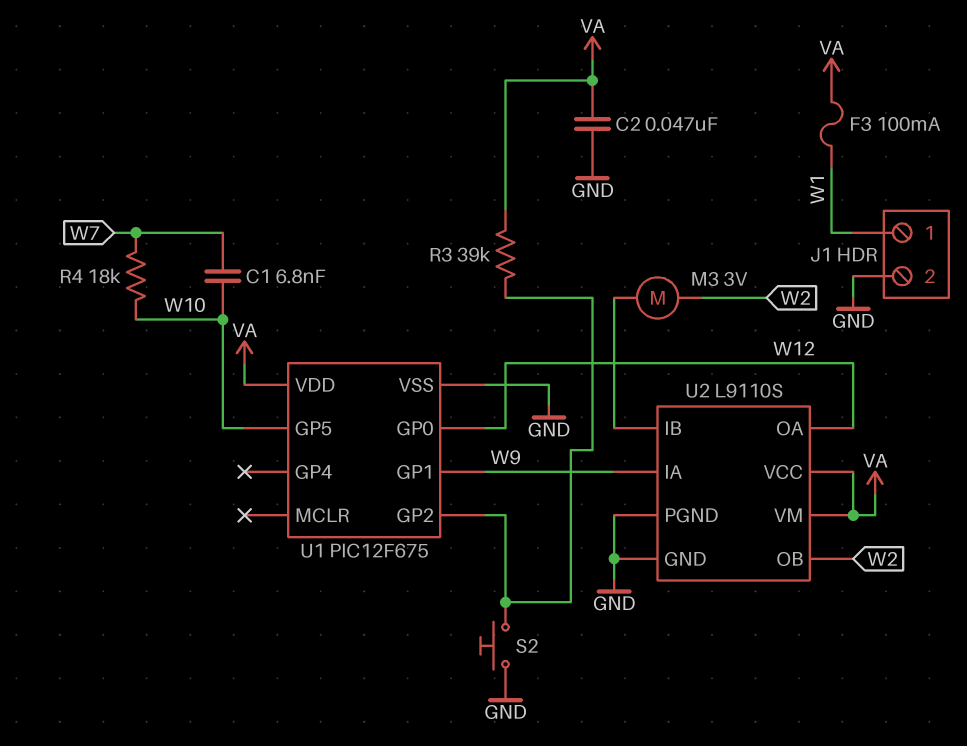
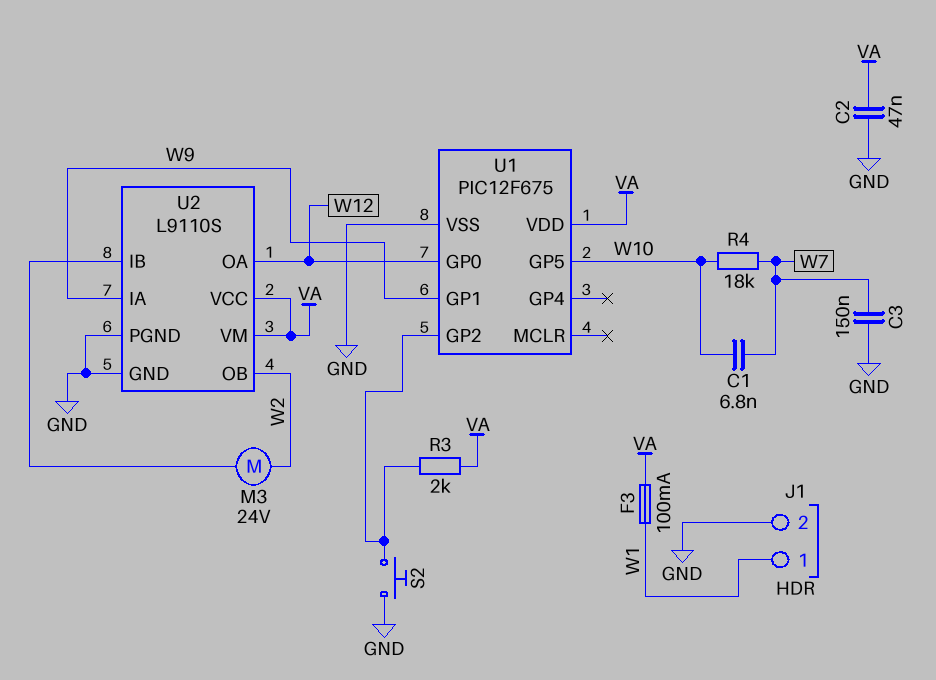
C3: none -> 150nF (GND, W7)
M3: motor 3V (U2/IB, W2) -> motor 24V (U2/IB, W2)
R3: 39k (U1/GP2, VA) -> 2k (U1/GP2, VA)

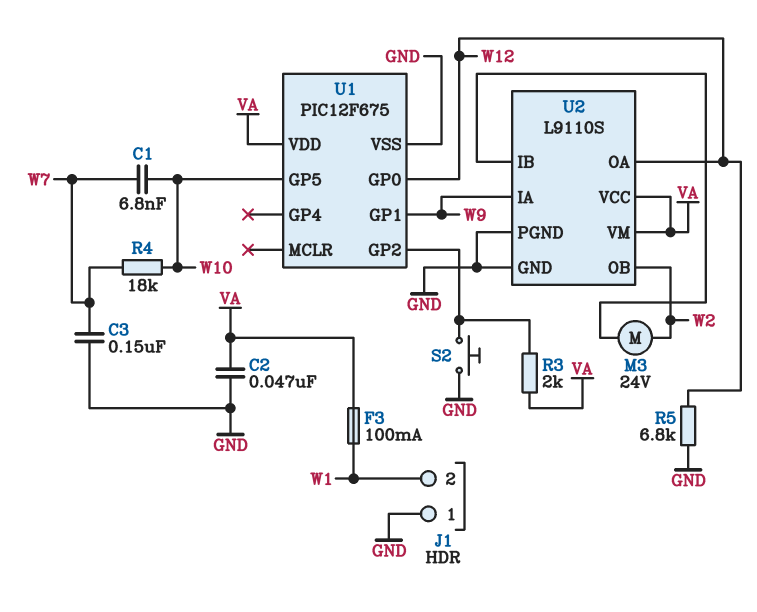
J1 pin 1: W1 -> GND
J1 pin 2: GND -> W1
R5: none -> 6.8k (GND, W12)

